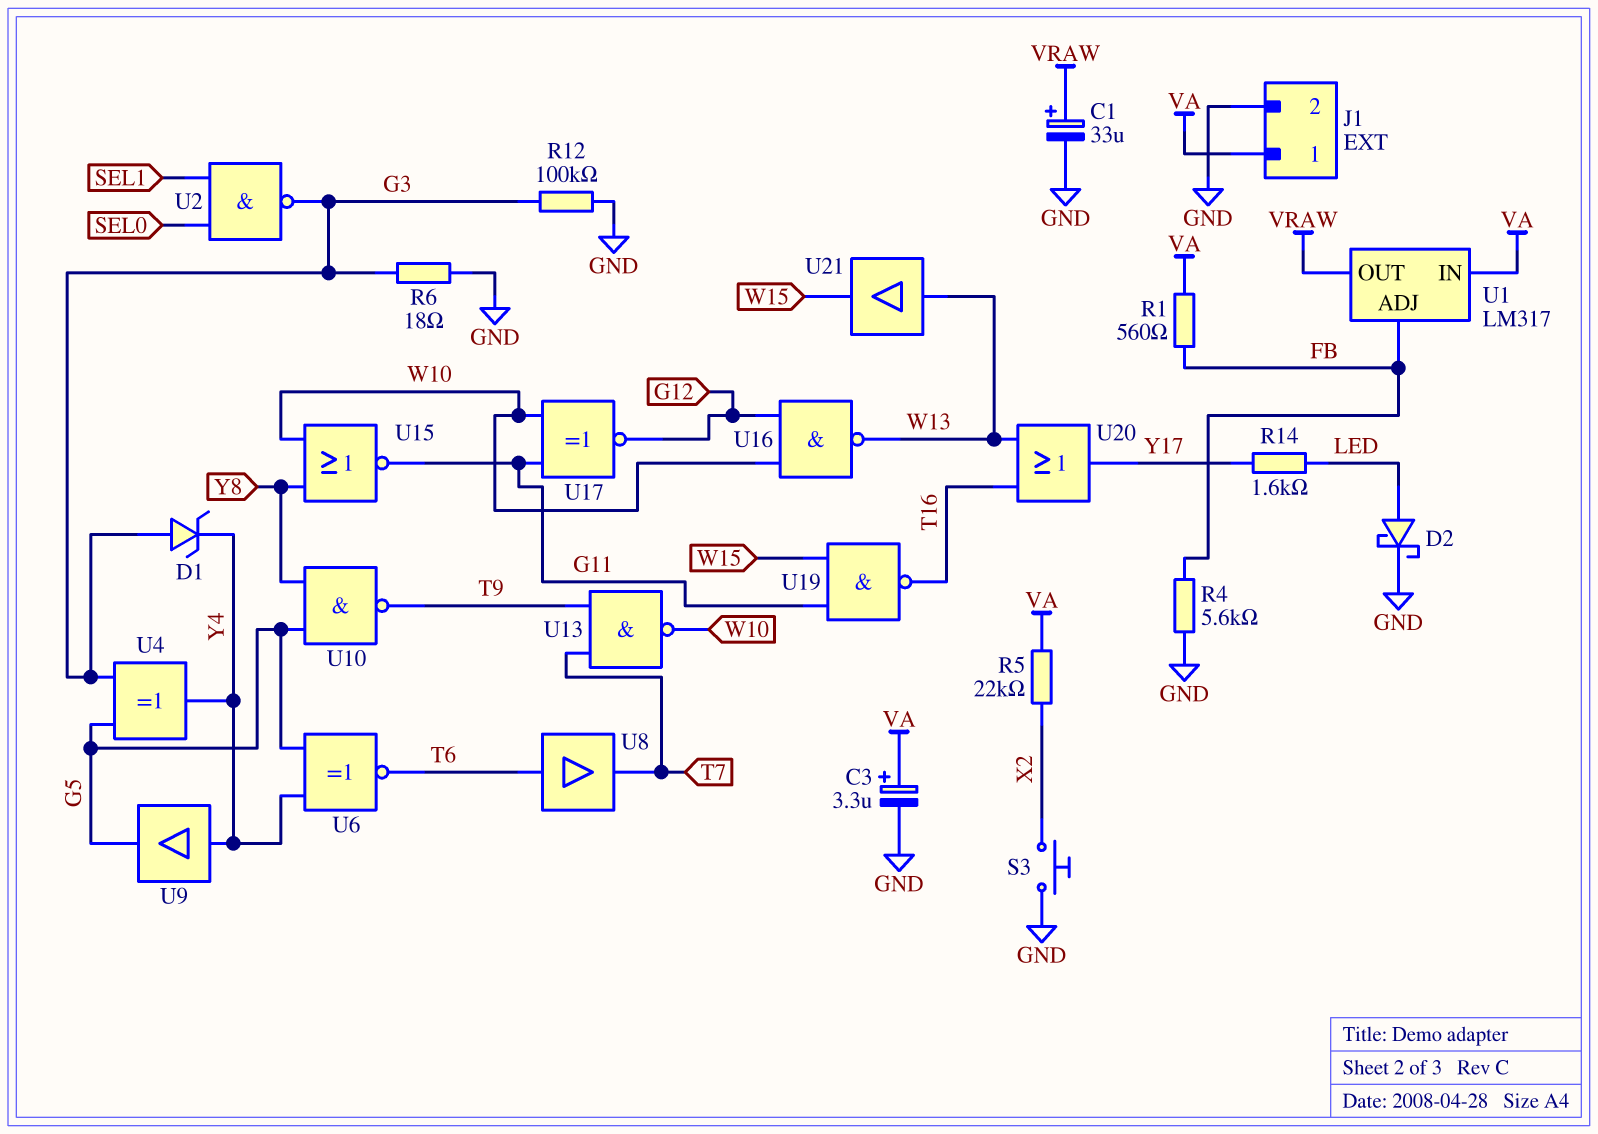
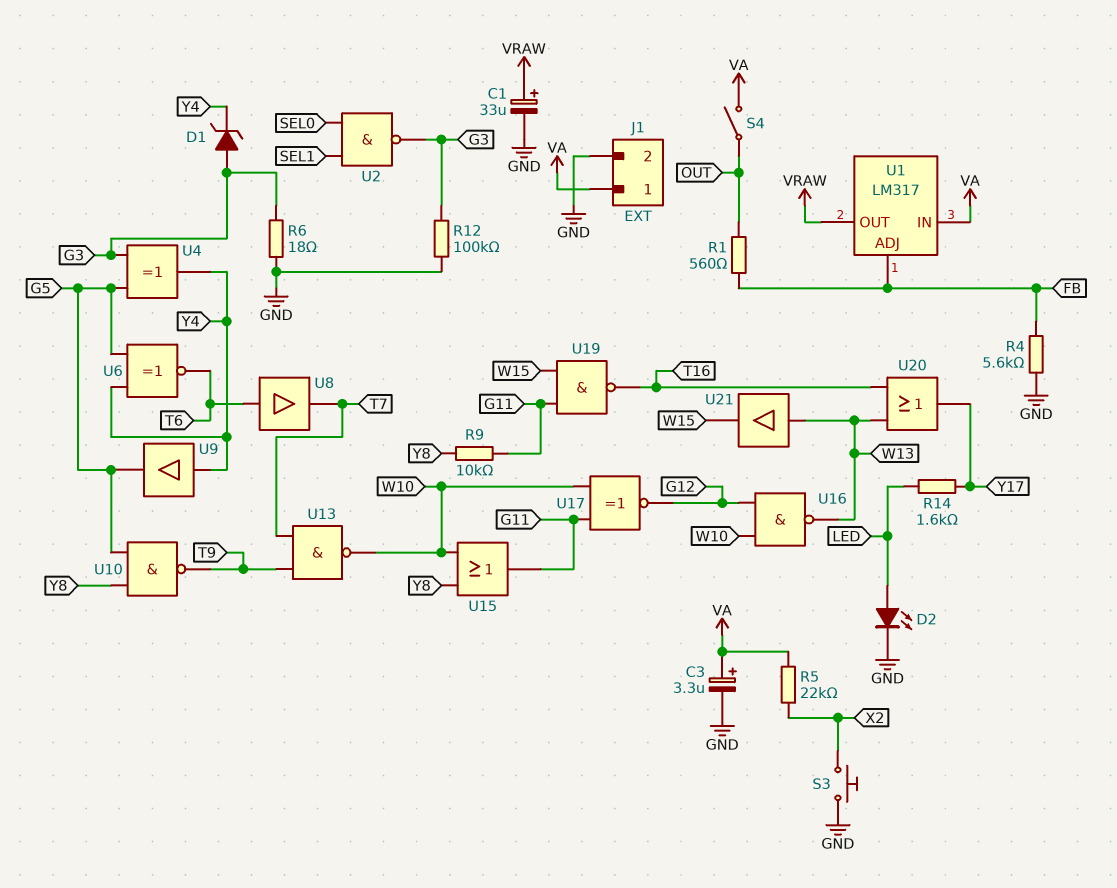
D2: schottky (A LED, K GND) -> LED (A LED, K GND)
R1: 560 (FB, VA) -> 560 (FB, OUT)
R9: none -> 10k (G11, Y8)
S4: none -> switch (OUT, VA)
U15: NOR (in W10, in Y8, out G11) -> OR (in W10, in Y8, out G11)

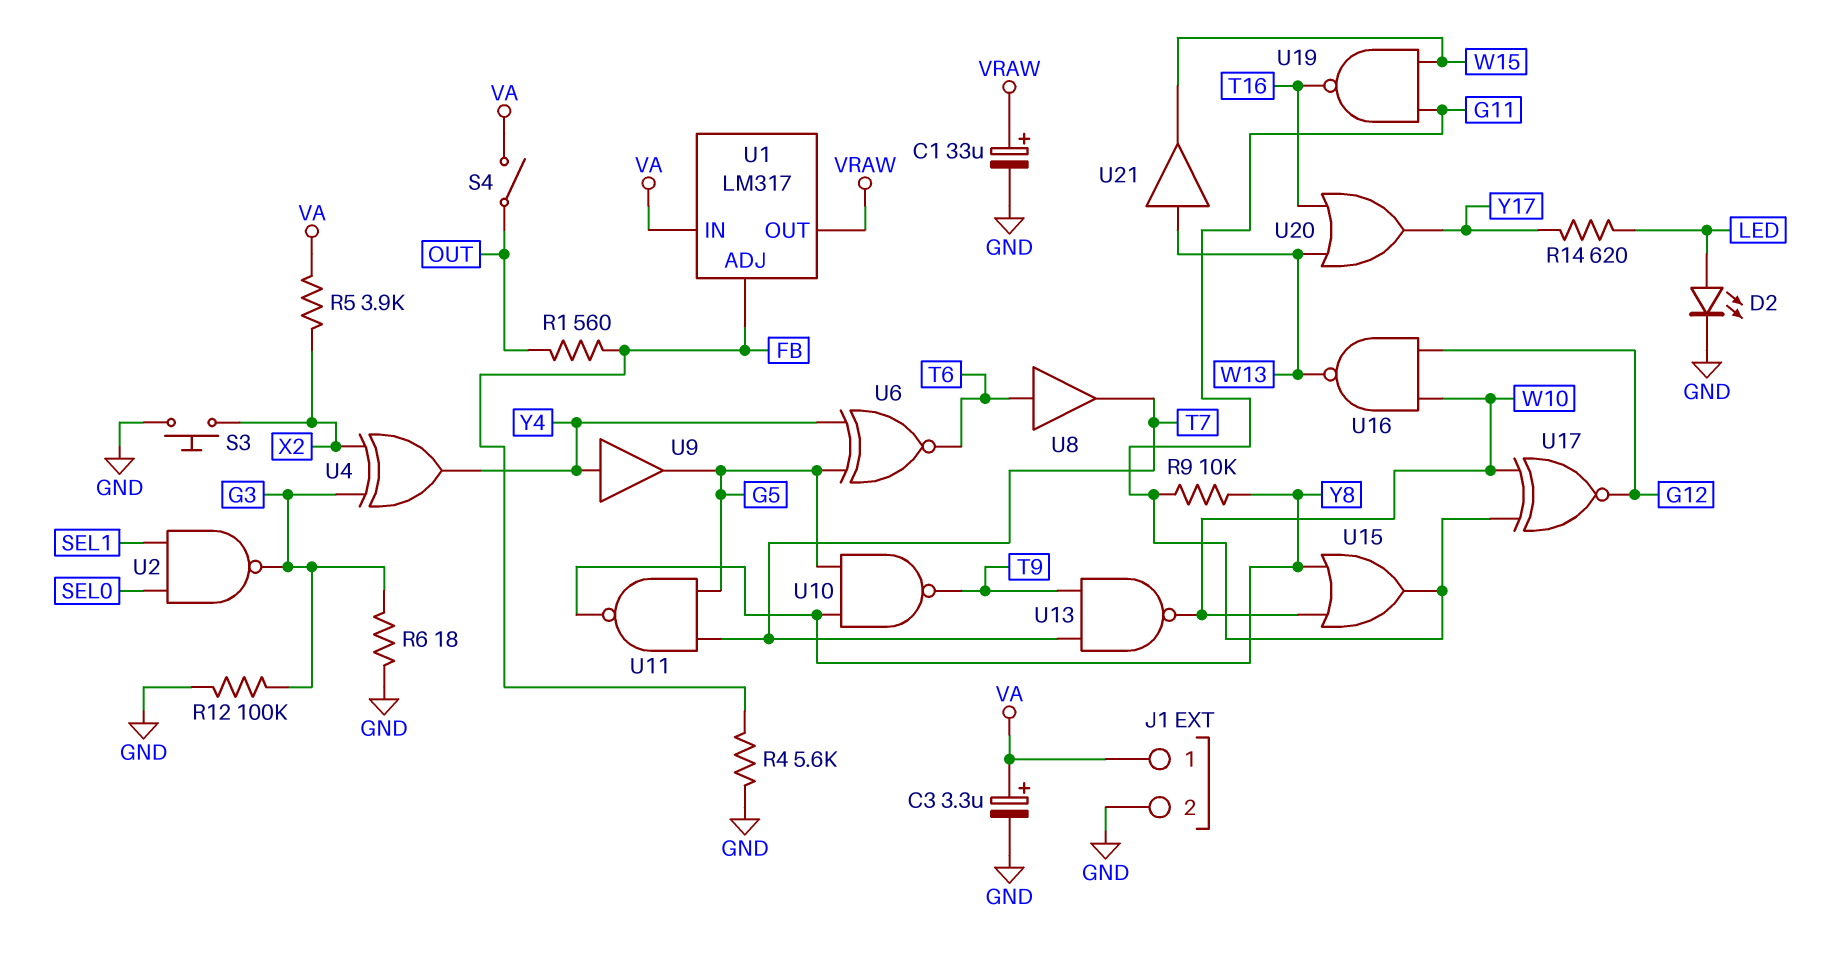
D1: zener (A G3, K Y4) -> none
R5: 22k (VA, X2) -> 3.9k (VA, X2)
R14: 1.6k (LED, Y17) -> 620 (LED, Y17)
U4: XOR (in G3, in G5, out Y4) -> XOR (in G3, in X2, out Y4)
U11: none -> NAND (in G5, in T7, out Y8)

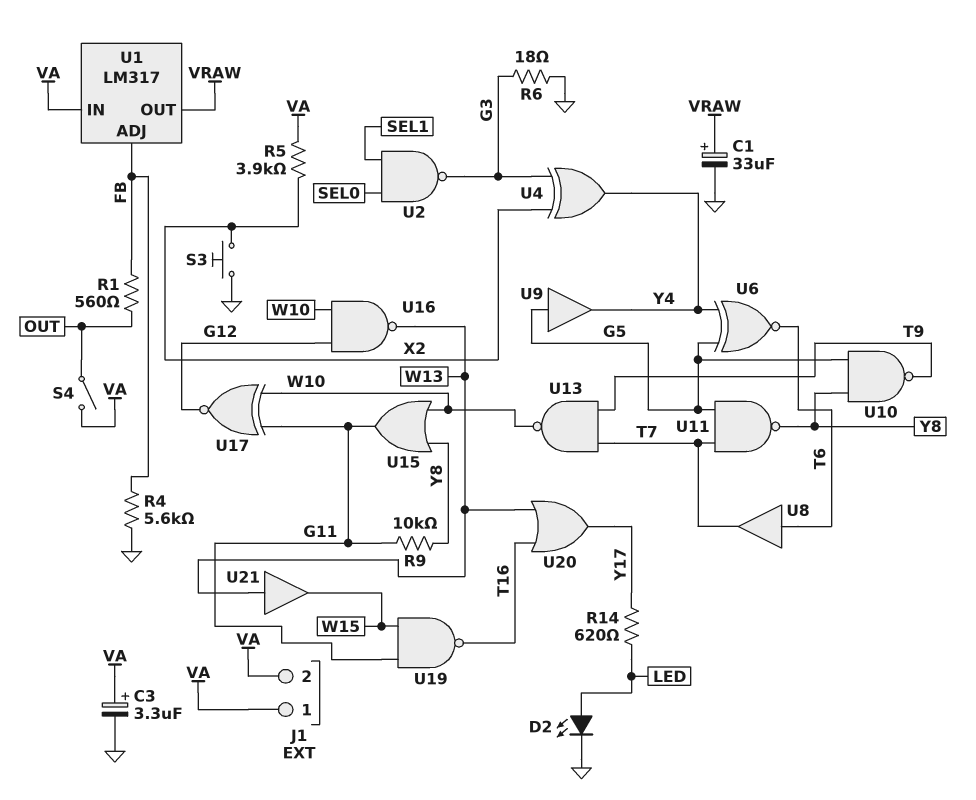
J1 pin 2: GND -> VA
R12: 100k (G3, GND) -> none
U9: buffer (in Y4, out G5) -> buffer (in G5, out Y4)

